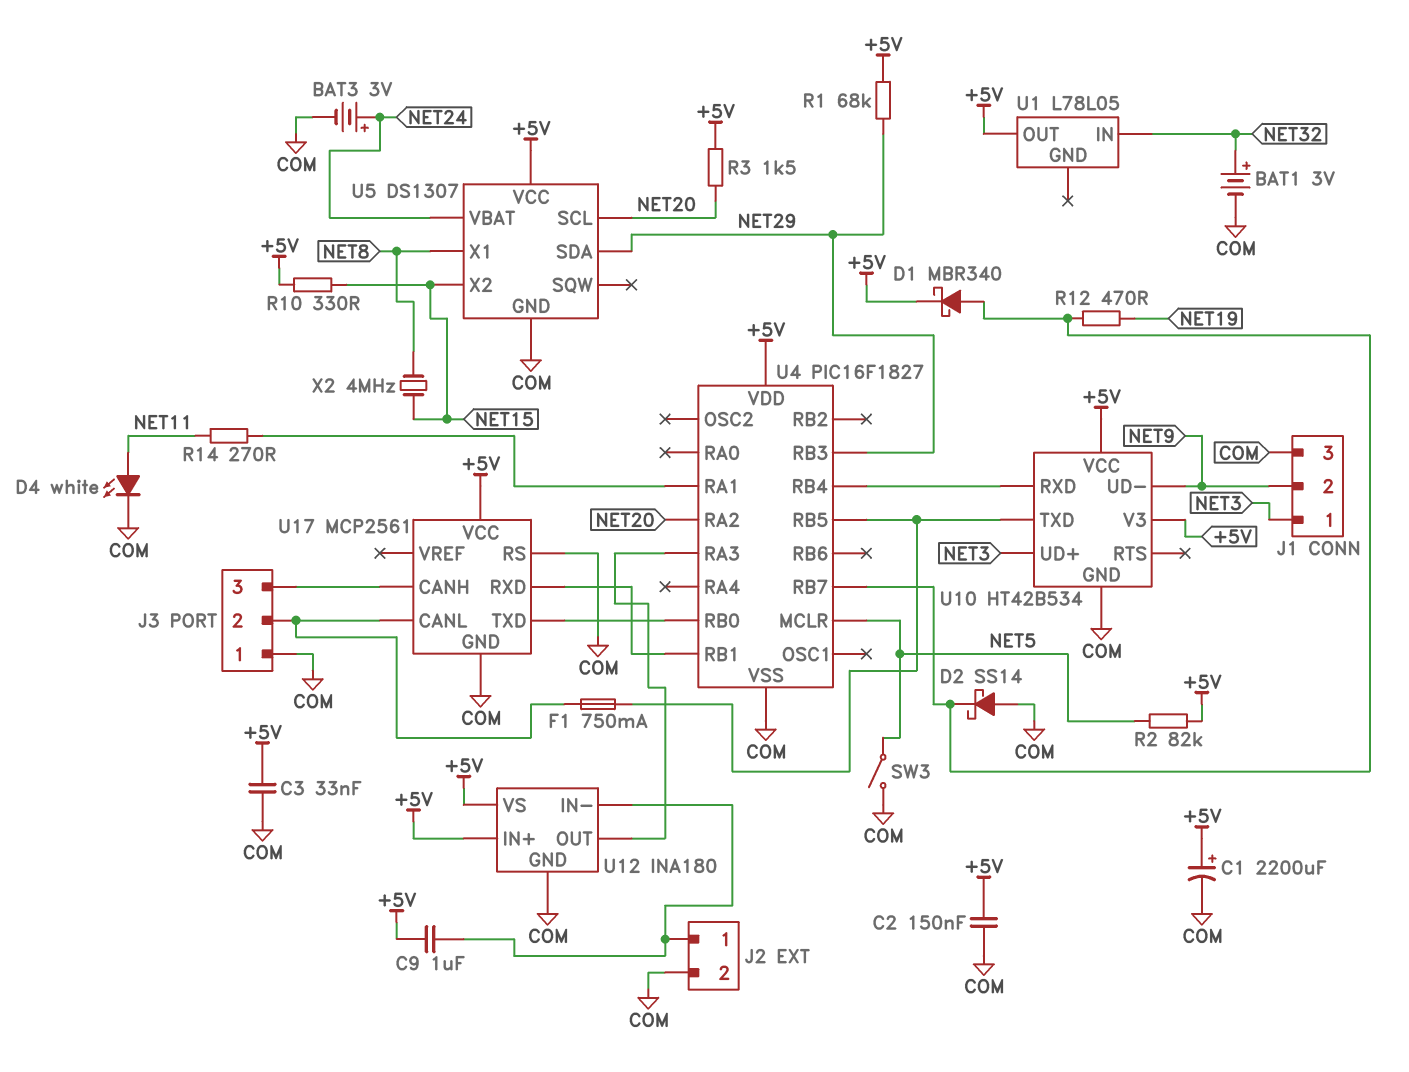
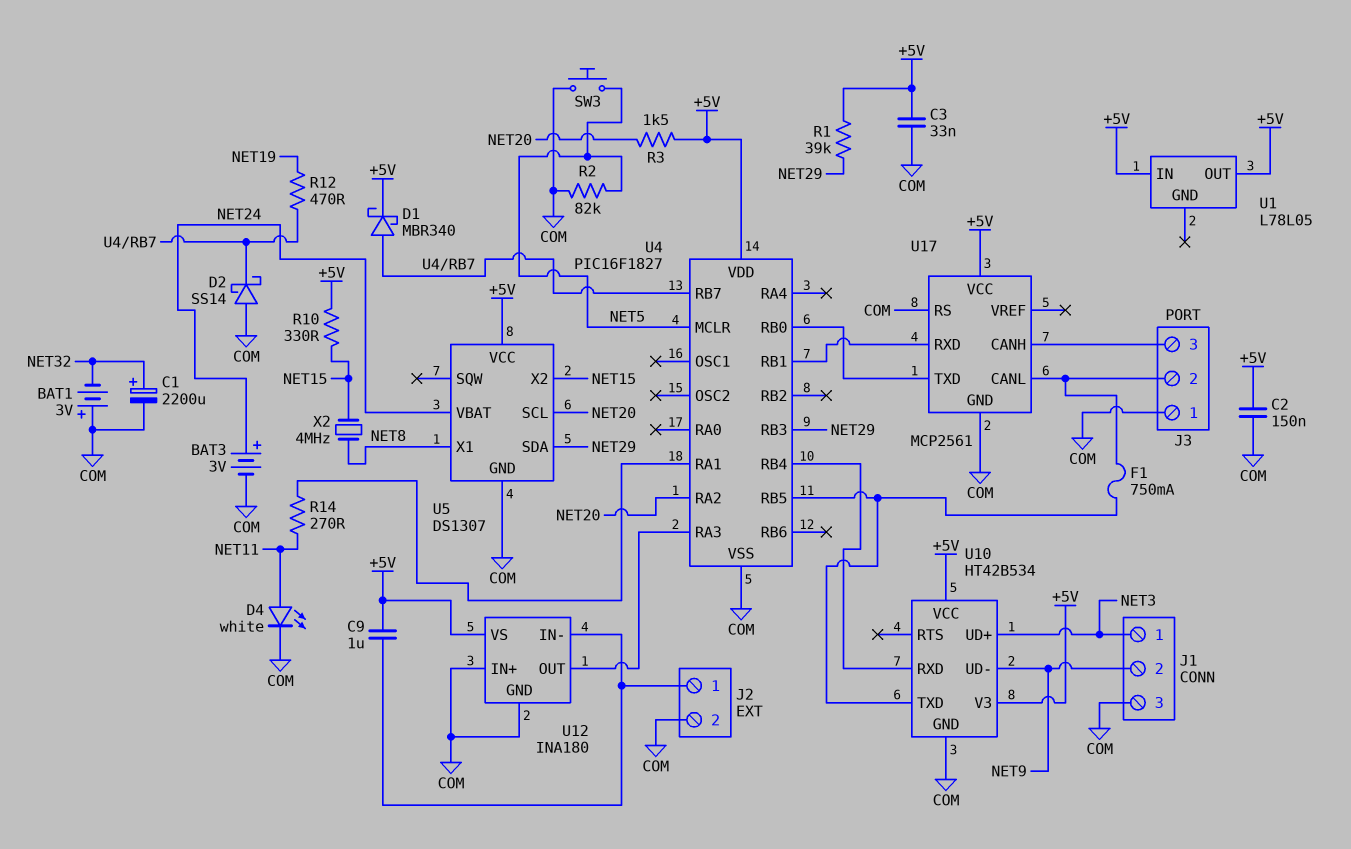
BAT1: 3V (plus NET32, minus COM) -> 3V (plus COM, minus NET32)
C1: 2200uF (plus +5V, minus COM) -> 2200uF (plus NET32, minus COM)
R1: 68k (+5V, NET29) -> 39k (+5V, NET29)
R2: 82k (+5V, NET5) -> 82k (COM, NET5)
SW3: switch (COM, NET5) -> button (COM, NET5)
U1 pin IN: NET32 -> +5V
U12 pin IN+: +5V -> COM

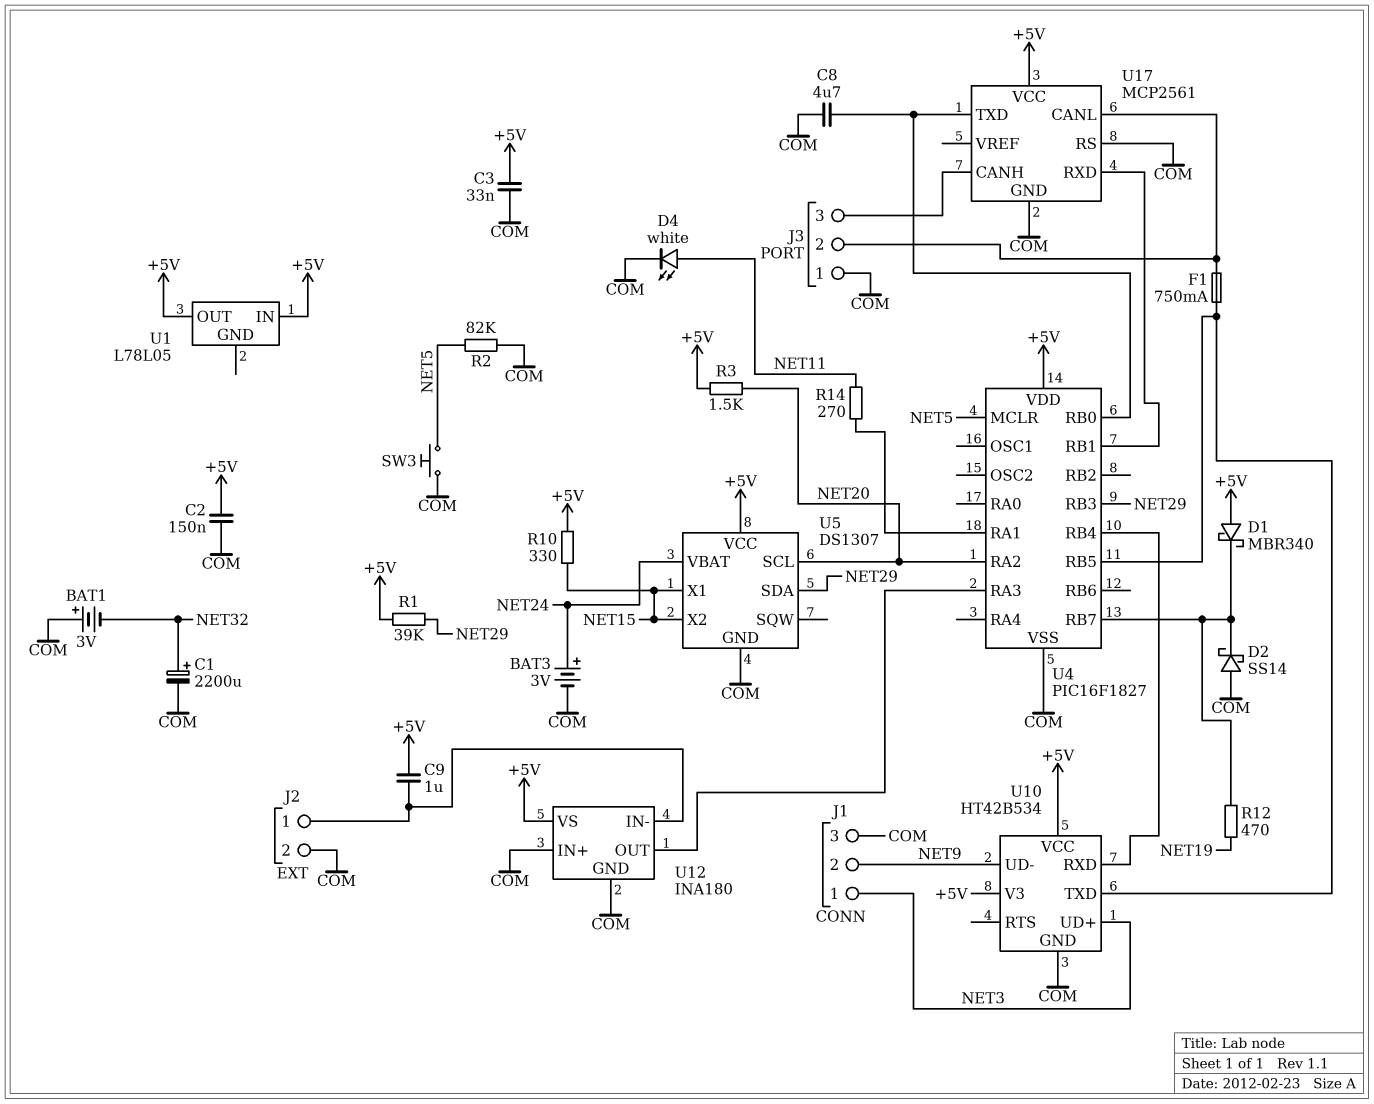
C8: none -> 4.7uF (COM, U4/RB0)
D1: schottky MBR340 (A U4/RB7, K +5V) -> schottky MBR340 (A +5V, K U4/RB7)
U5 pin X1: NET8 -> NET15
X2: 4MHz (NET8, NET15) -> none

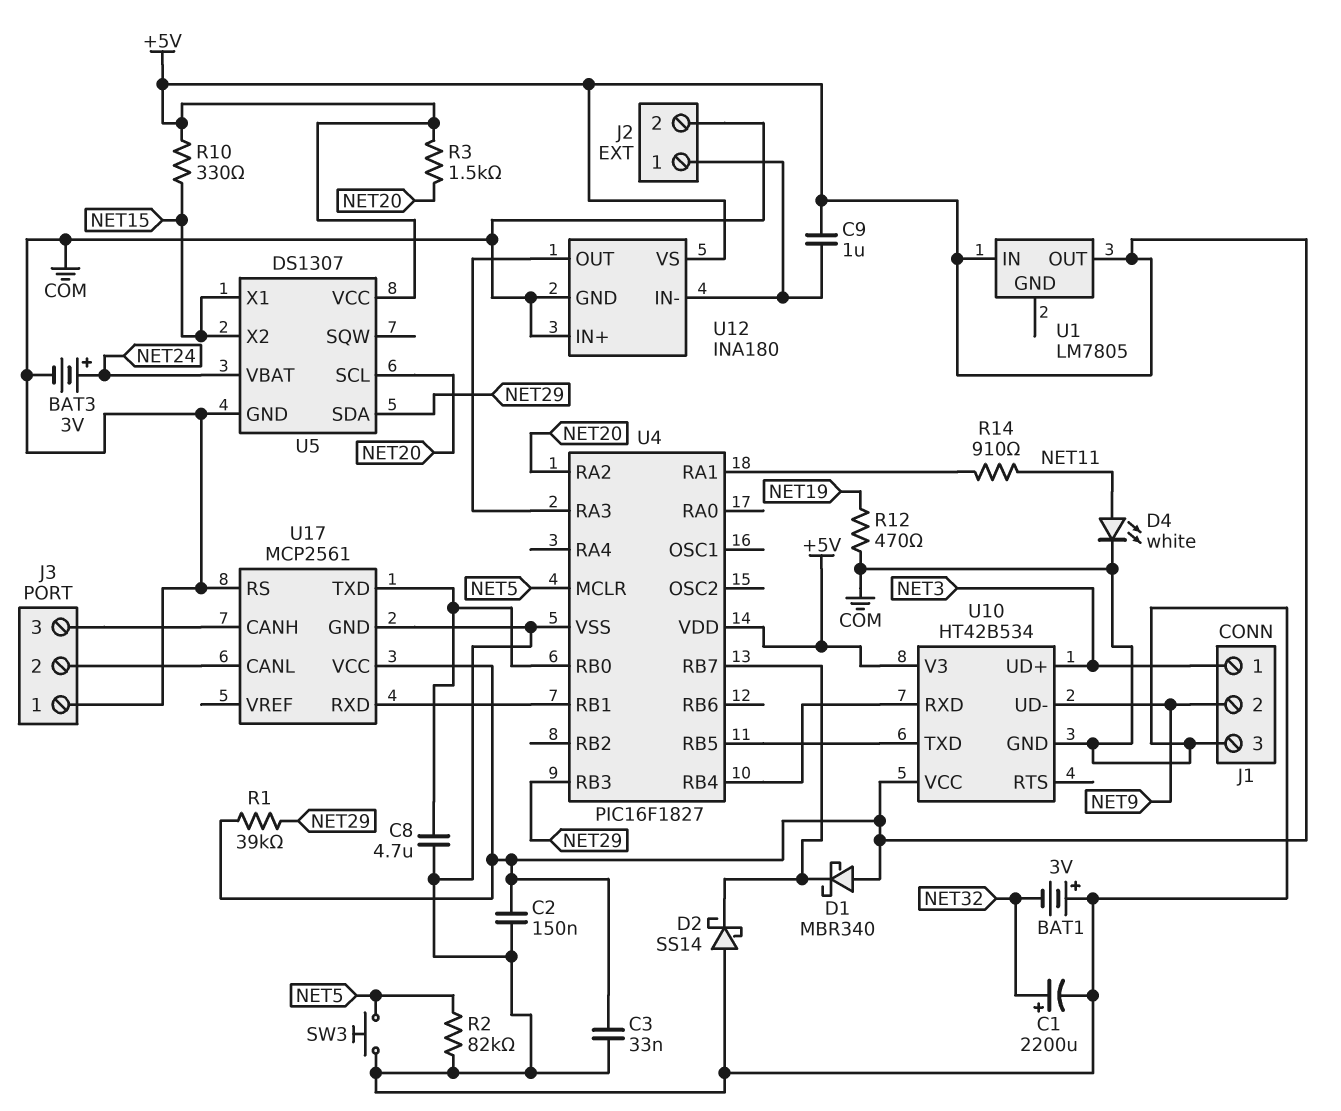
F1: 750mA (J3/2, U4/RB5) -> none
R12: 470 (NET19, U4/RB7) -> 470 (COM, NET19)
R14: 270 (NET11, U4/RA1) -> 910 (NET11, U4/RA1)
U1: L78L05 -> LM7805

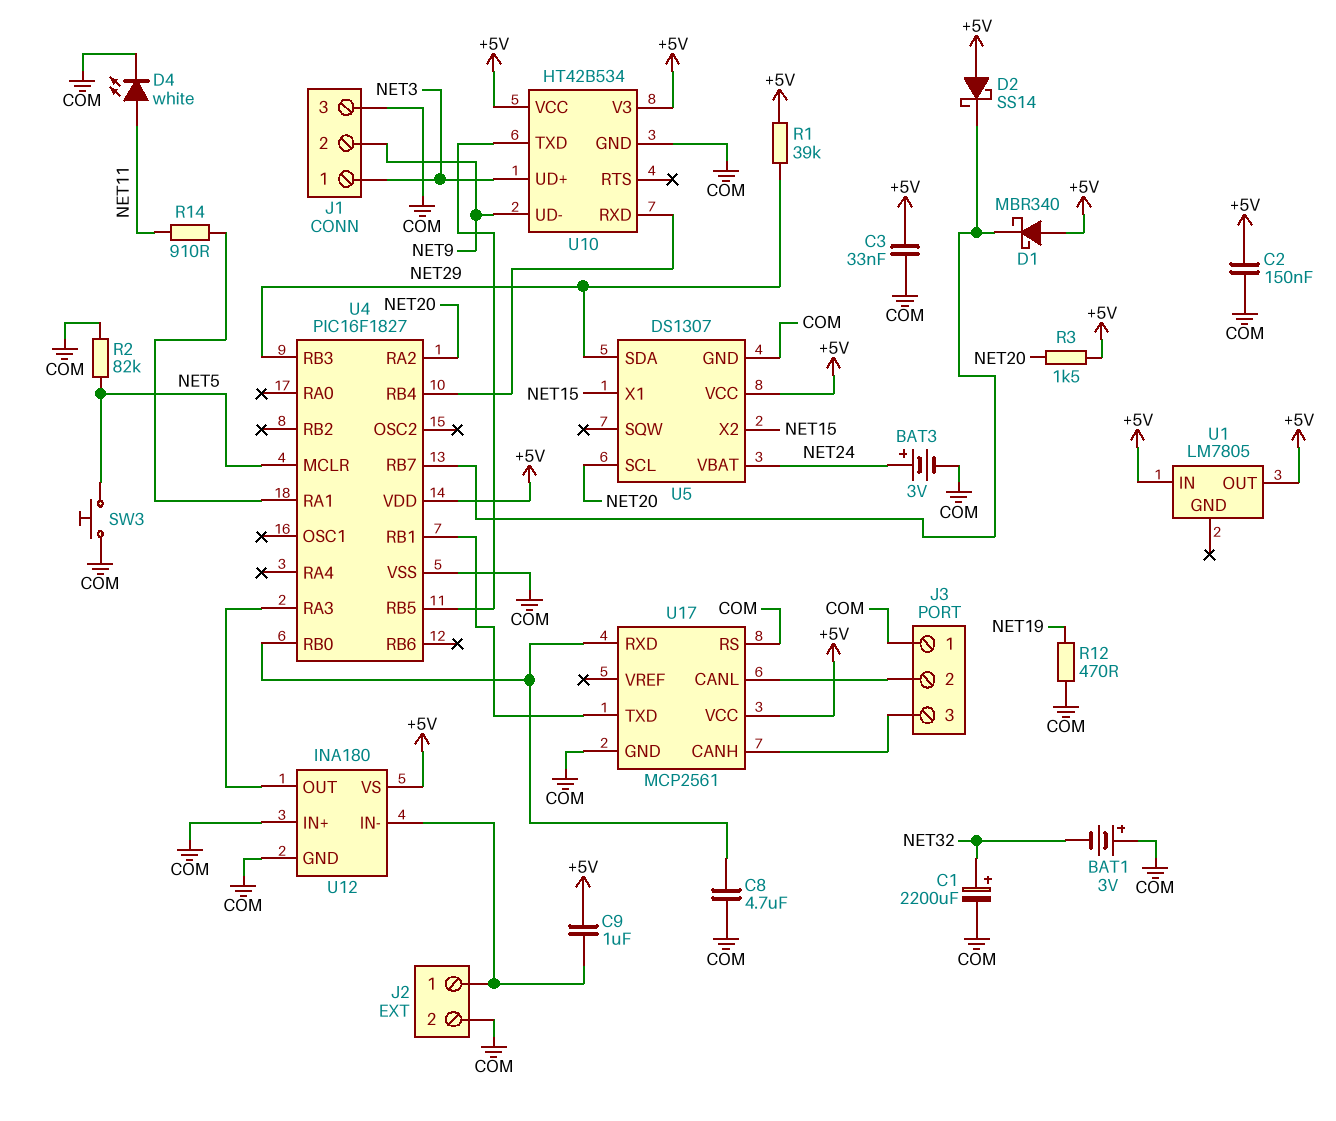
D2: schottky SS14 (A COM, K U4/RB7) -> schottky SS14 (A +5V, K U4/RB7)
R10: 330 (+5V, NET15) -> none
U17 pin RXD: U4/RB1 -> U4/RB0
U17 pin TXD: U4/RB0 -> U4/RB1

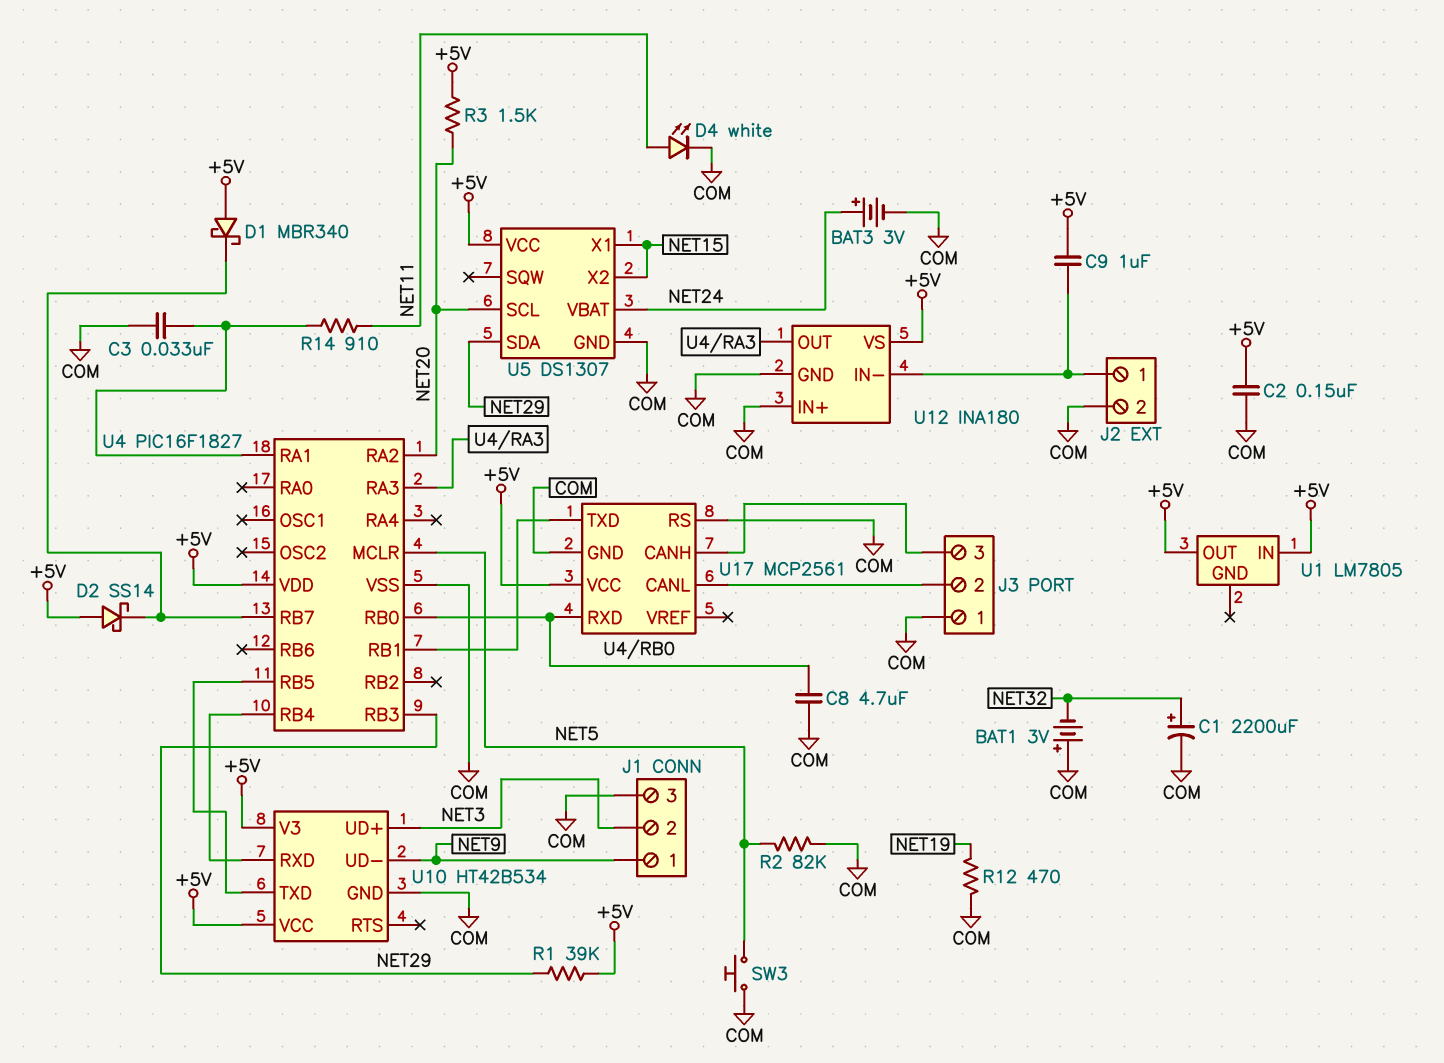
C3: 33nF (+5V, COM) -> 33nF (COM, U4/RA1)
J1 pin 1: NET3 -> NET9
J1 pin 2: NET9 -> NET3

